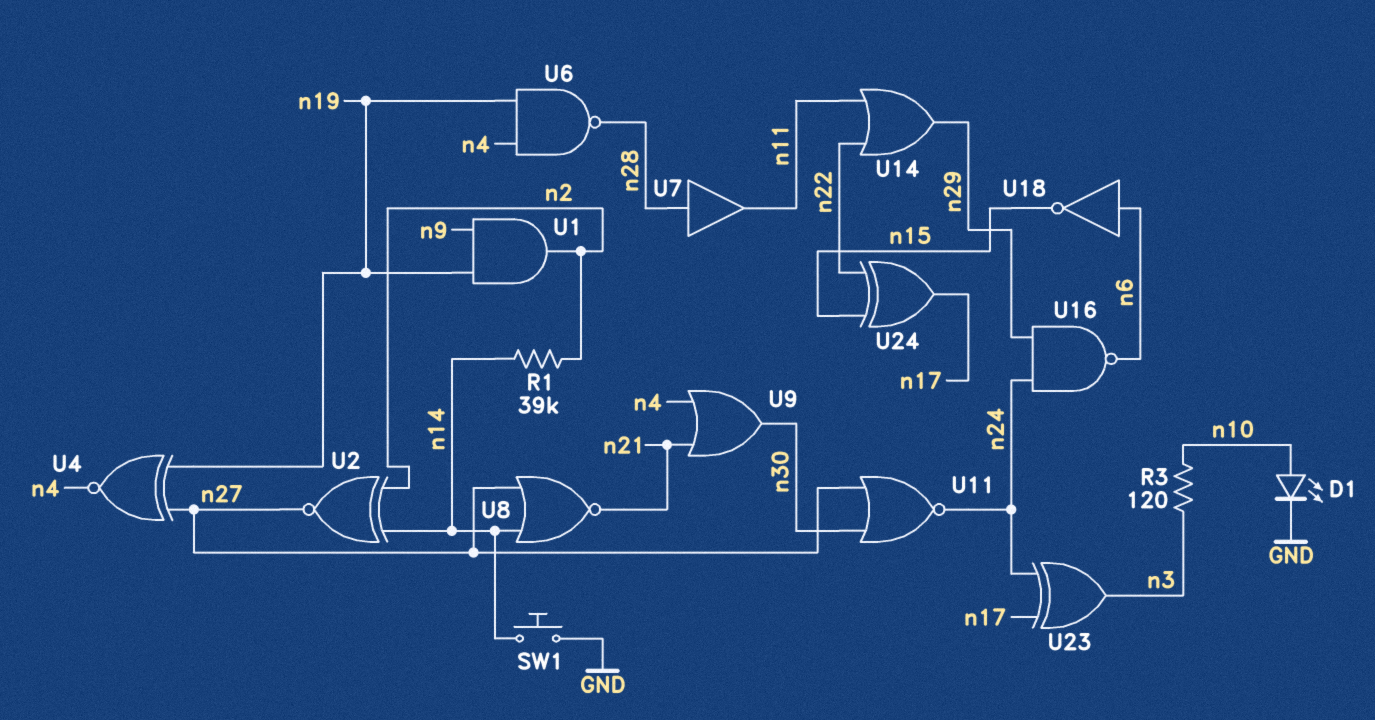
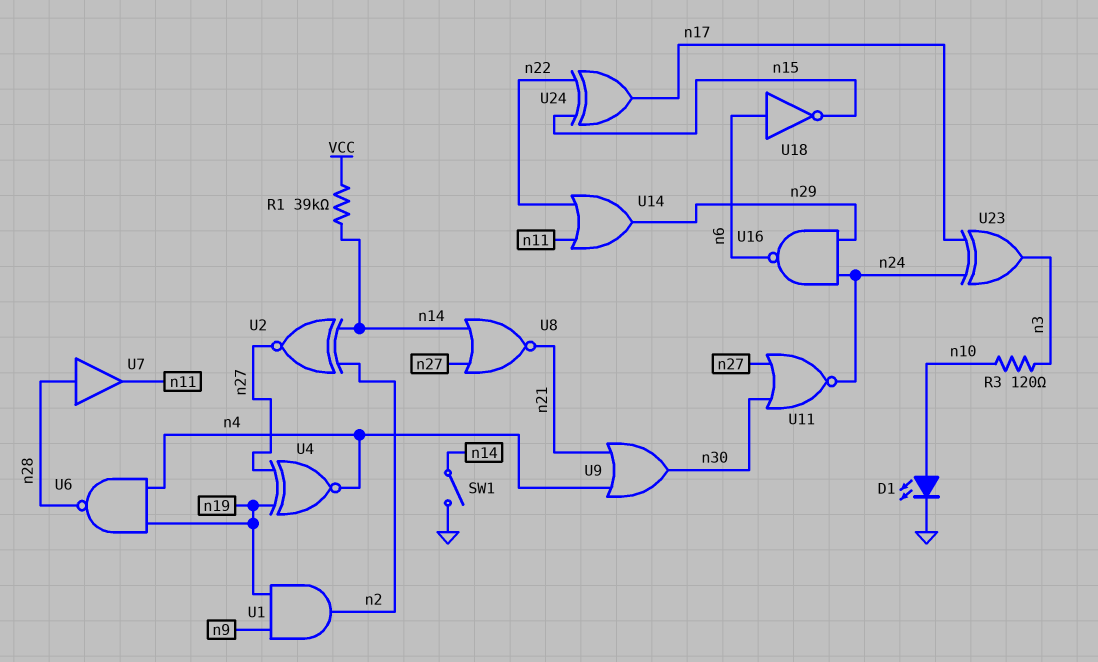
R1: 39k (n2, n14) -> 39k (VCC, n14)
SW1: button (GND, n14) -> switch (GND, n14)

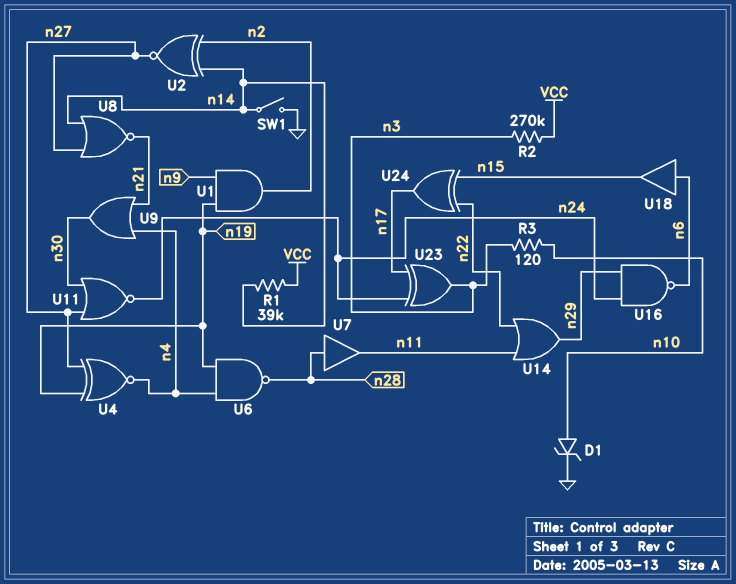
D1: LED (A n10, K GND) -> zener (A n10, K GND)
R2: none -> 270k (VCC, n3)
U18: NOT (in n6, out n15) -> buffer (in n6, out n15)

